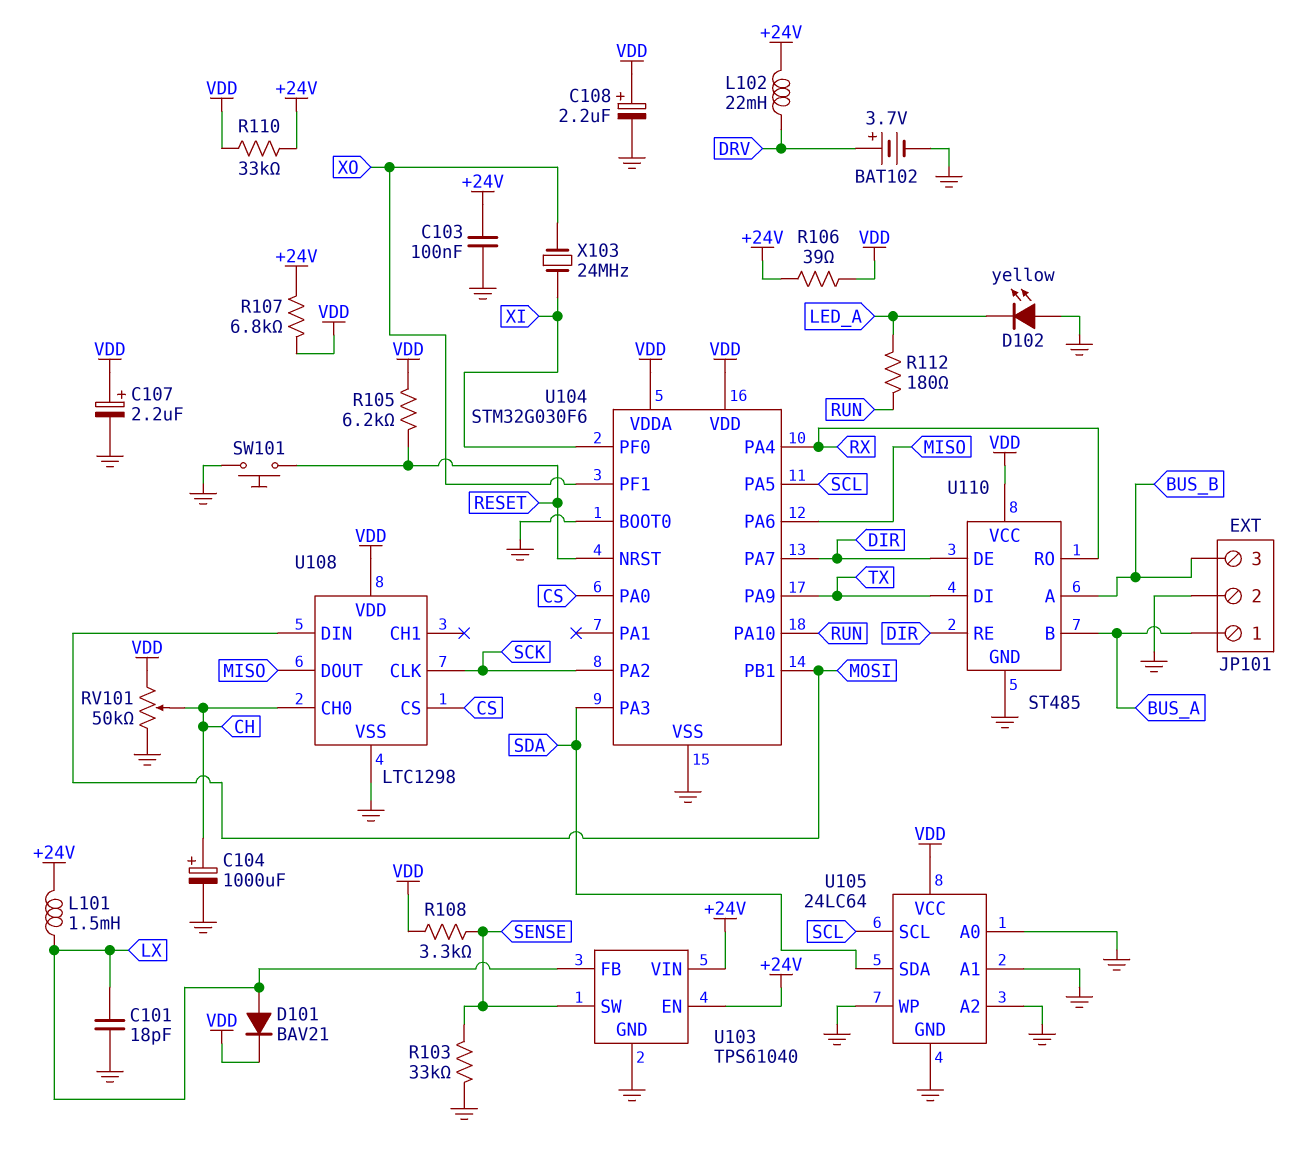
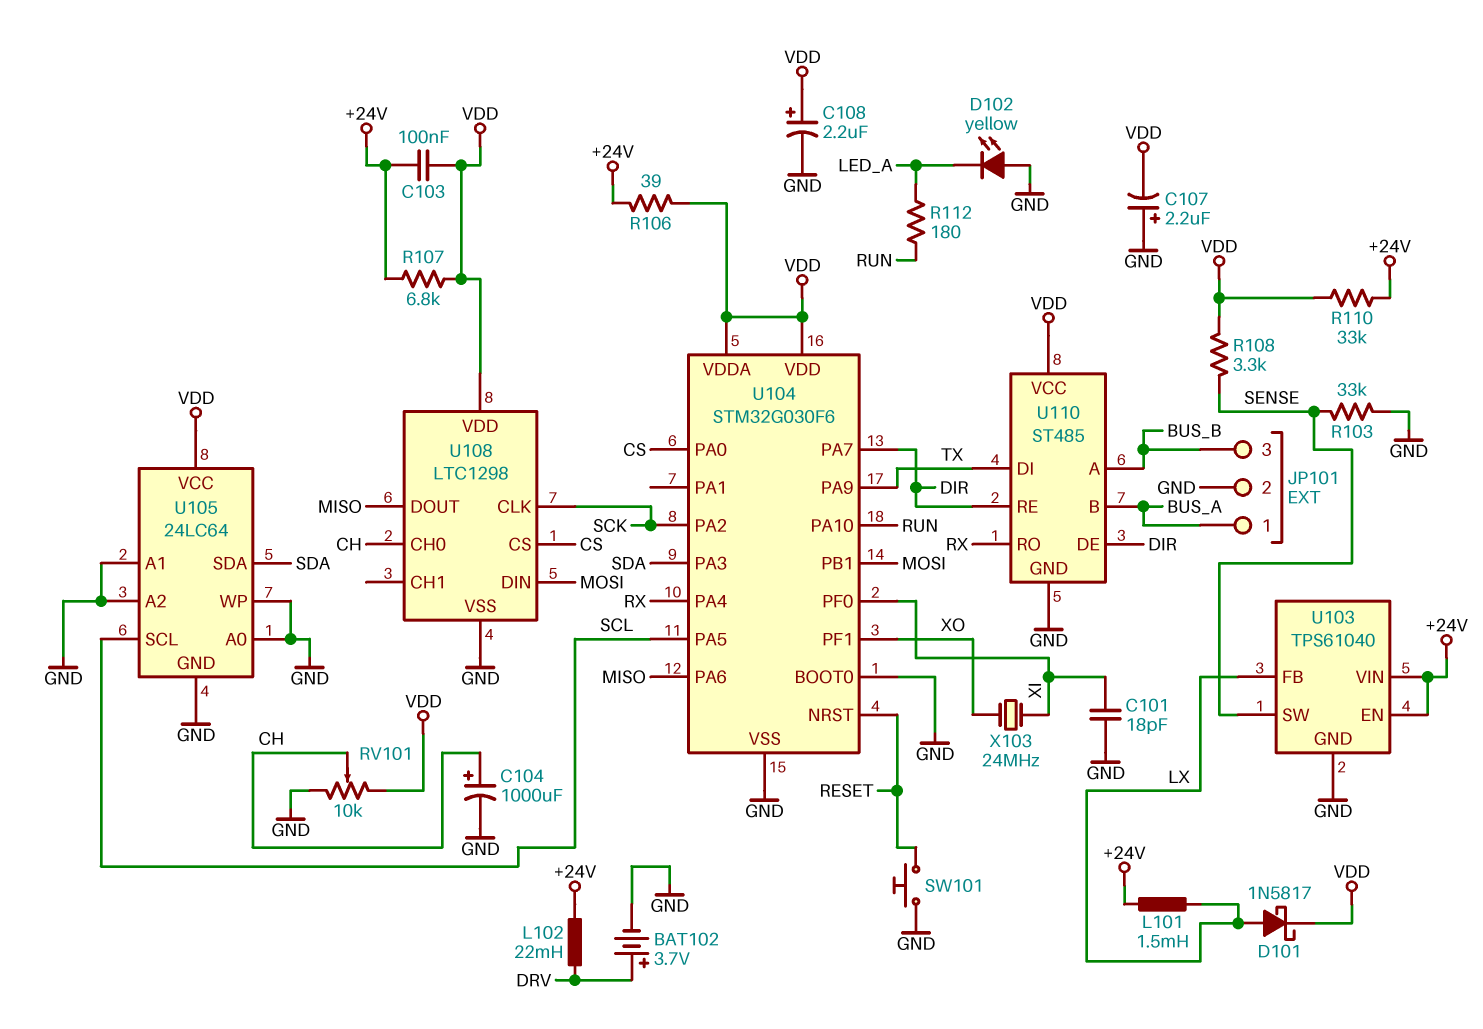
C101: 18pF (GND, LX) -> 18pF (GND, XI)
C103: 100nF (+24V, GND) -> 100nF (+24V, VDD)
C107: 2.2uF (plus VDD, minus GND) -> 2.2uF (plus GND, minus VDD)
D101: diode BAV21 (A LX, K VDD) -> schottky 1N5817 (A LX, K VDD)
R105: 6.2k (RESET, VDD) -> none
RV101: 50k (GND, VDD, wiper CH) -> 10k (GND, VDD, wiper CH)

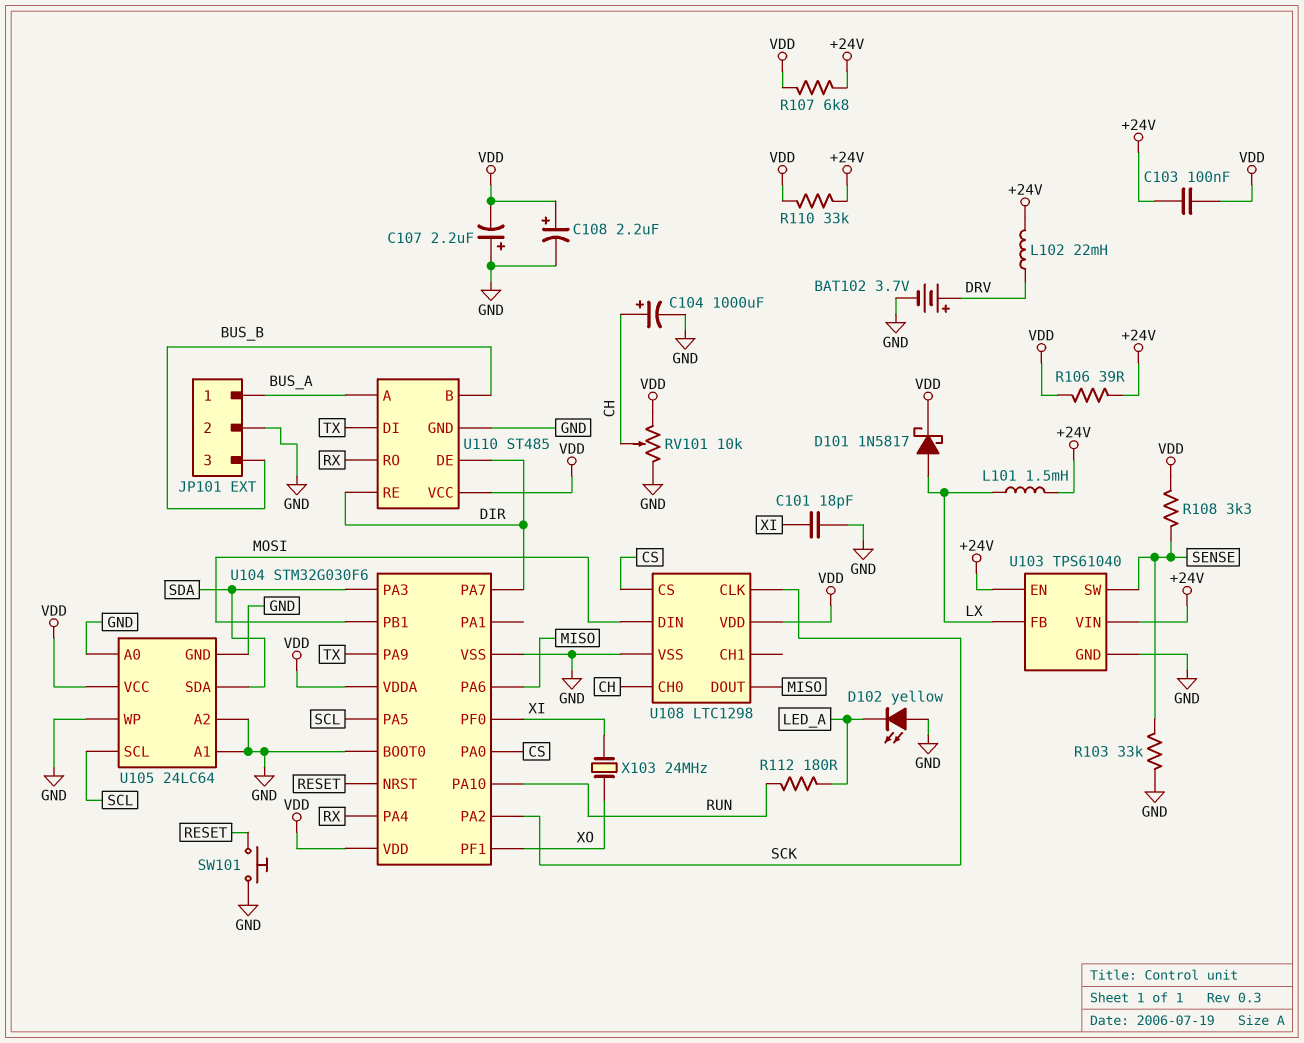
U110 pin A: BUS_B -> BUS_A
U110 pin B: BUS_A -> BUS_B

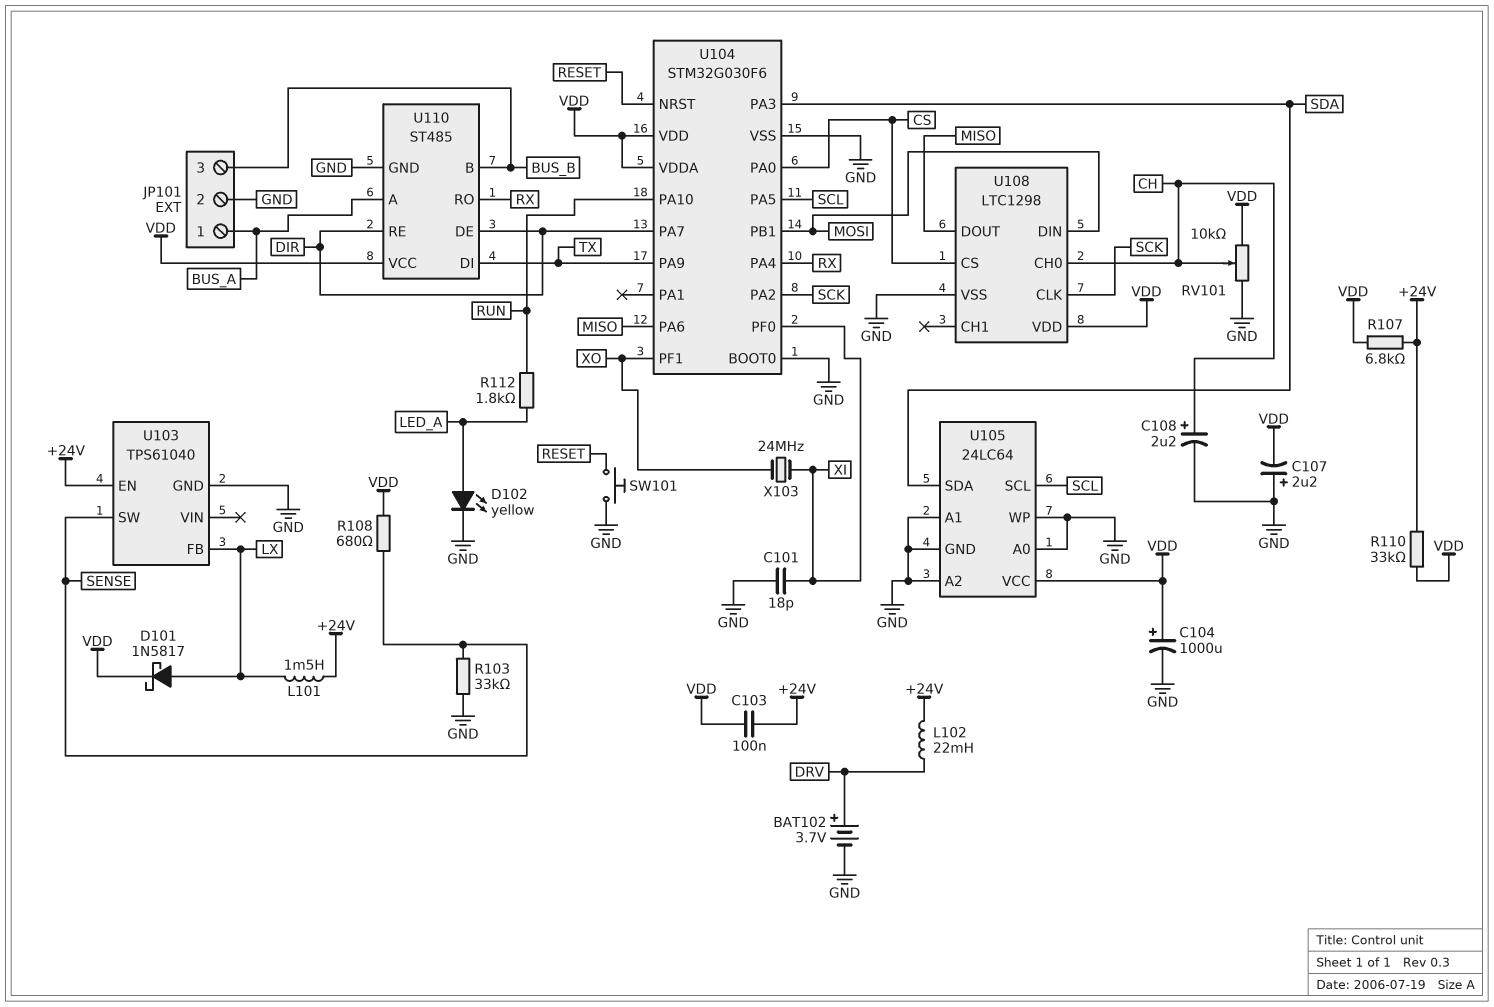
C104: 1000uF (plus CH, minus GND) -> 1000uF (plus VDD, minus GND)
C108: 2.2uF (plus VDD, minus GND) -> 2.2uF (plus CH, minus GND)
D102: LED yellow (A GND, K LED_A) -> LED yellow (A LED_A, K GND)
R106: 39 (+24V, VDD) -> none
R108: 3.3k (SENSE, VDD) -> 680 (SENSE, VDD)
R112: 180 (LED_A, RUN) -> 1.8k (LED_A, RUN)
U103 pin VIN: +24V -> none

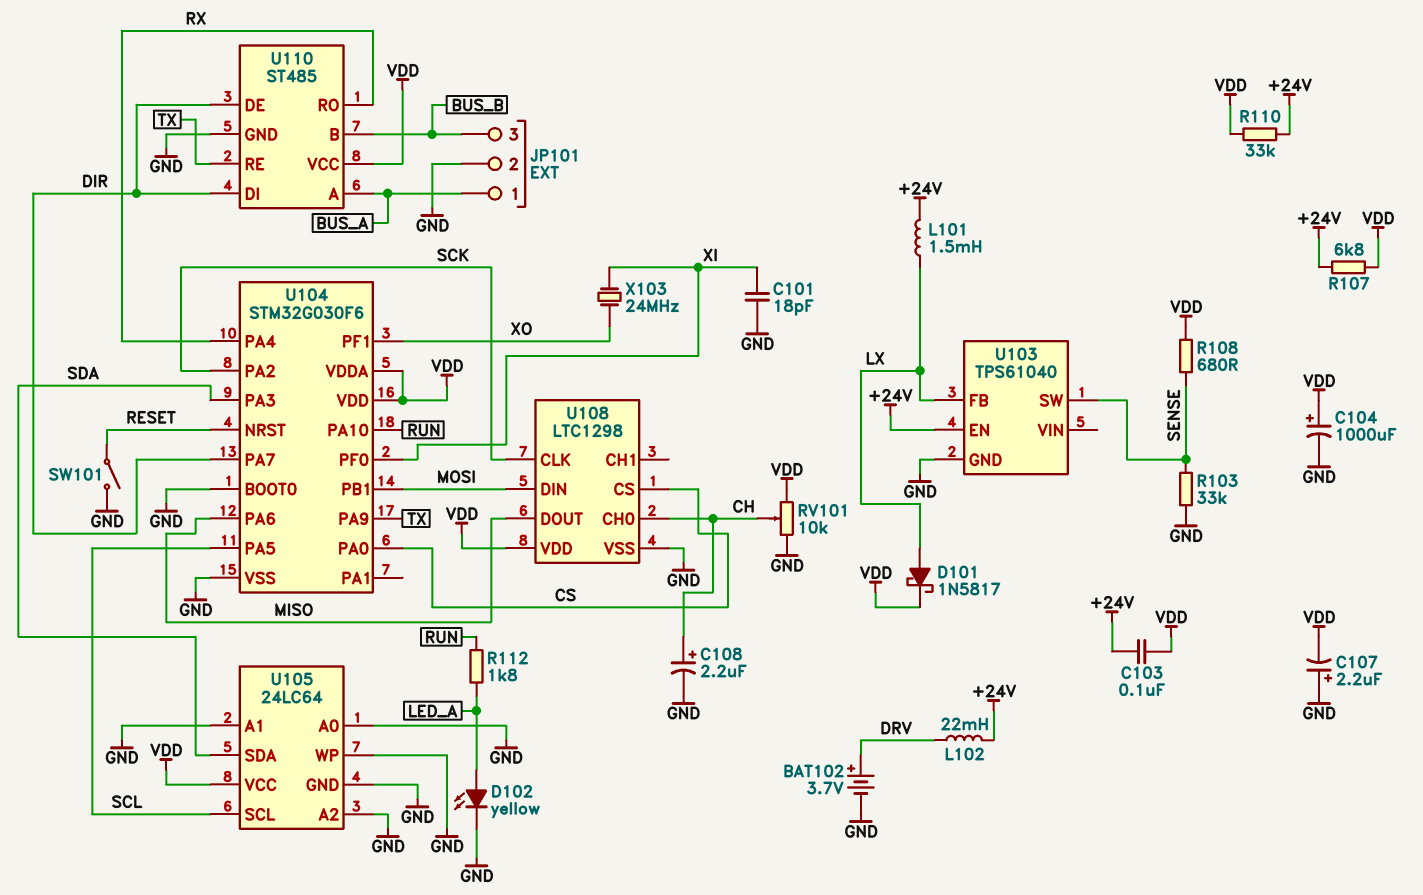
SW101: button (GND, RESET) -> switch (GND, RESET)
U110 pin DI: TX -> DIR
U110 pin RE: DIR -> TX

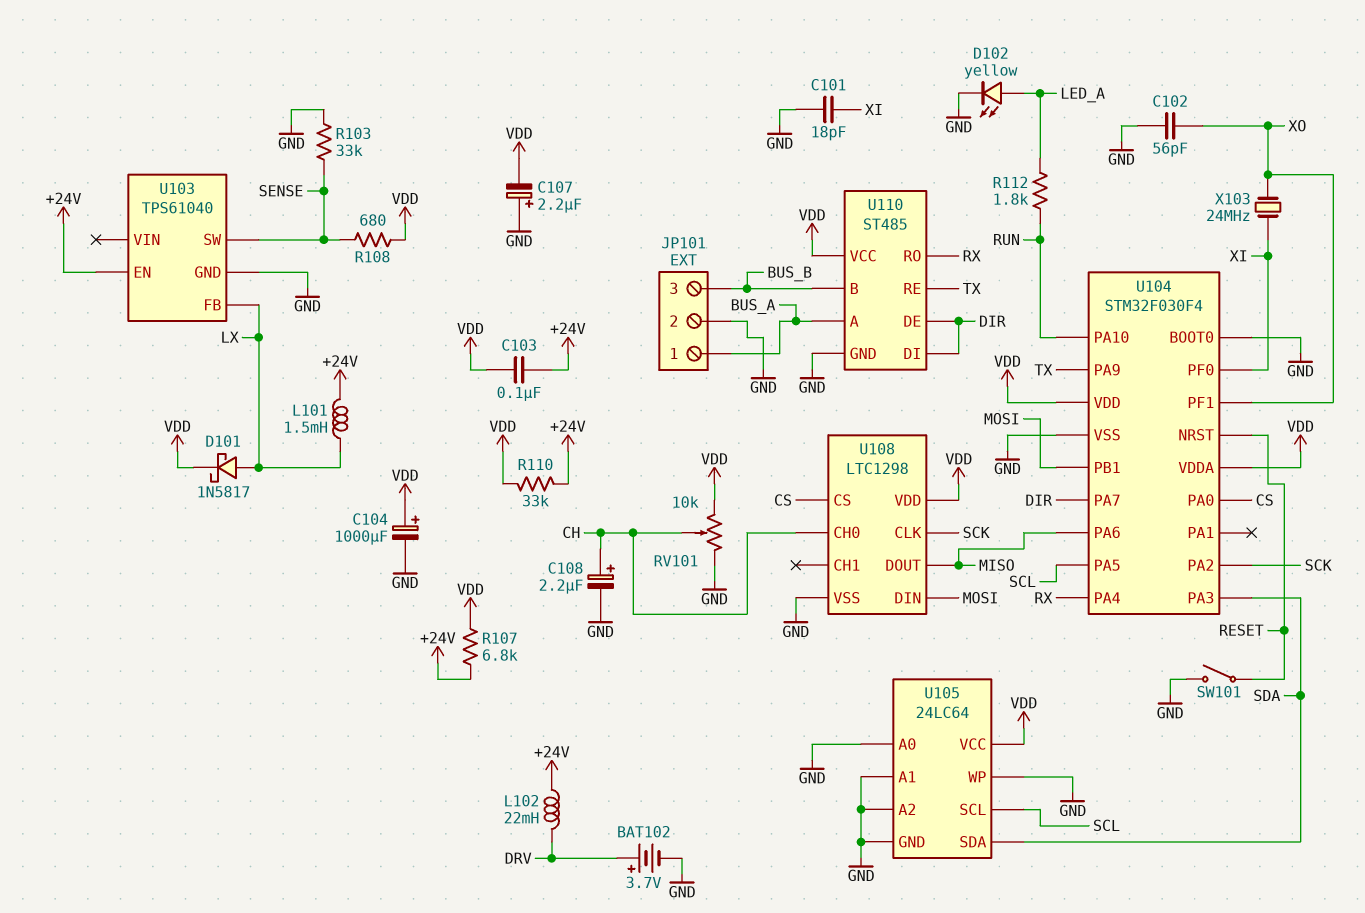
C102: none -> 56pF (GND, XO)
U104: STM32G030F6 -> STM32F030F4

